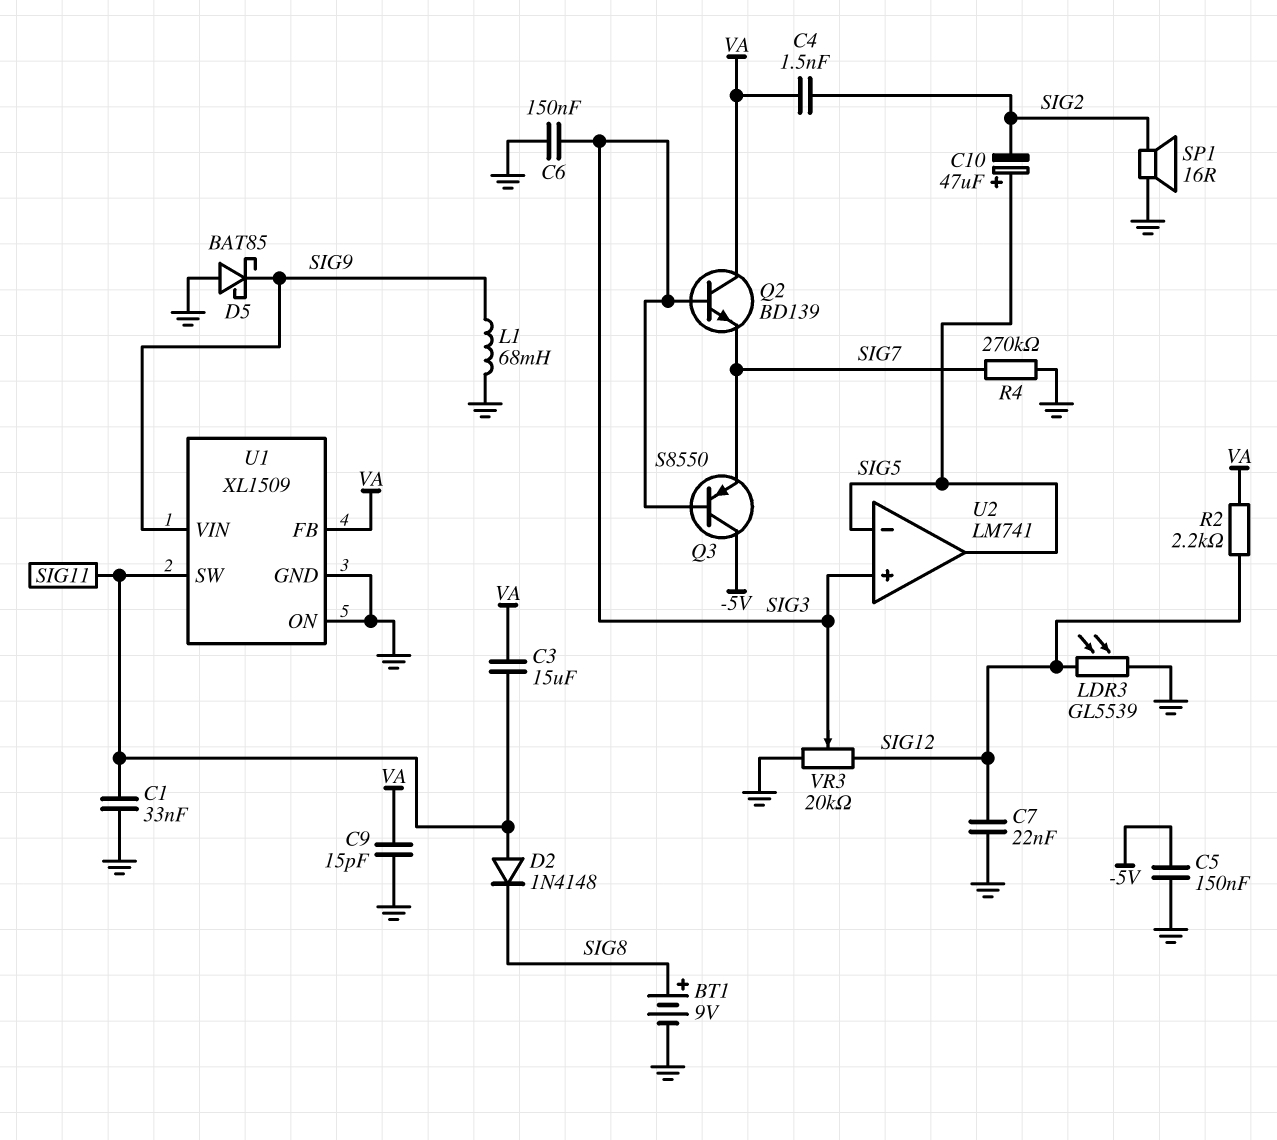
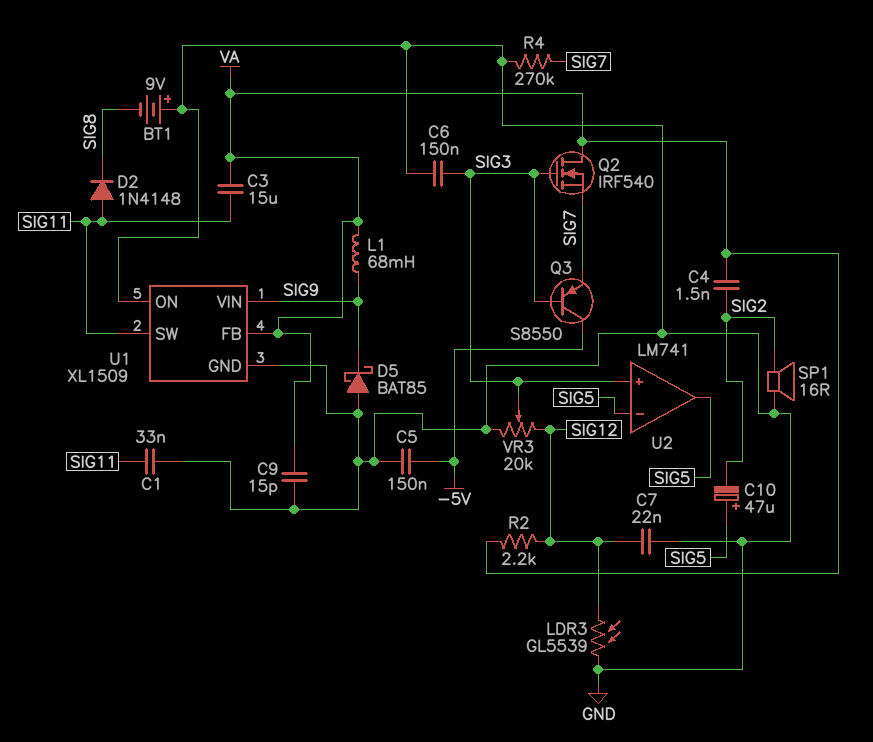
BT1: 9V (plus SIG8, minus GND) -> 9V (plus GND, minus SIG8)
L1: 68mH (GND, SIG9) -> 68mH (SIG9, VA)
Q2: NPN BD139 (B SIG3, C VA, E SIG7) -> NMOS IRF540 (G SIG3, D VA, S SIG7)

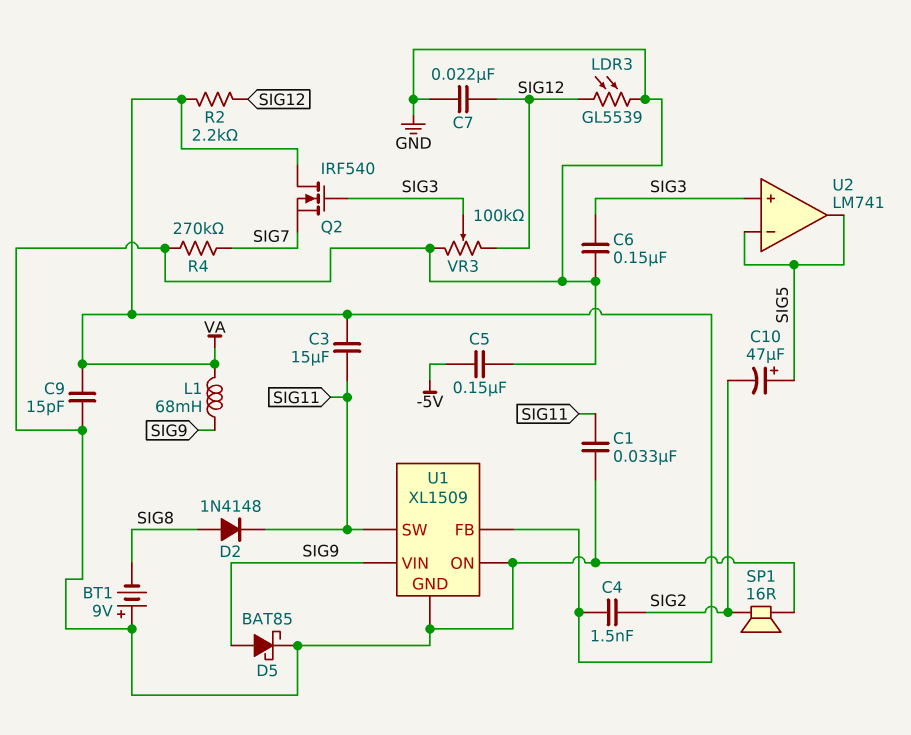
D2: diode 1N4148 (A SIG11, K SIG8) -> diode 1N4148 (A SIG8, K SIG11)
D5: schottky BAT85 (A GND, K SIG9) -> schottky BAT85 (A SIG9, K GND)
Q3: PNP S8550 (B SIG3, C -5V, E SIG7) -> none
VR3: 20k (GND, SIG12, wiper SIG3) -> 100k (GND, SIG12, wiper SIG3)

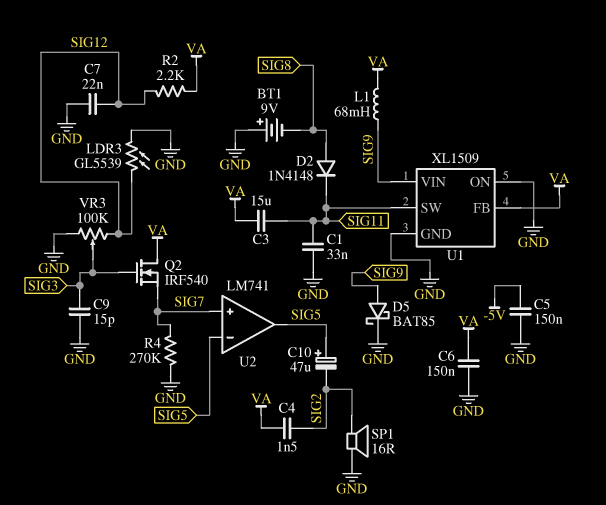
C6: 150nF (GND, SIG3) -> 150nF (GND, VA)
C9: 15pF (GND, VA) -> 15pF (GND, SIG3)
U2 pin in+: SIG3 -> SIG7

